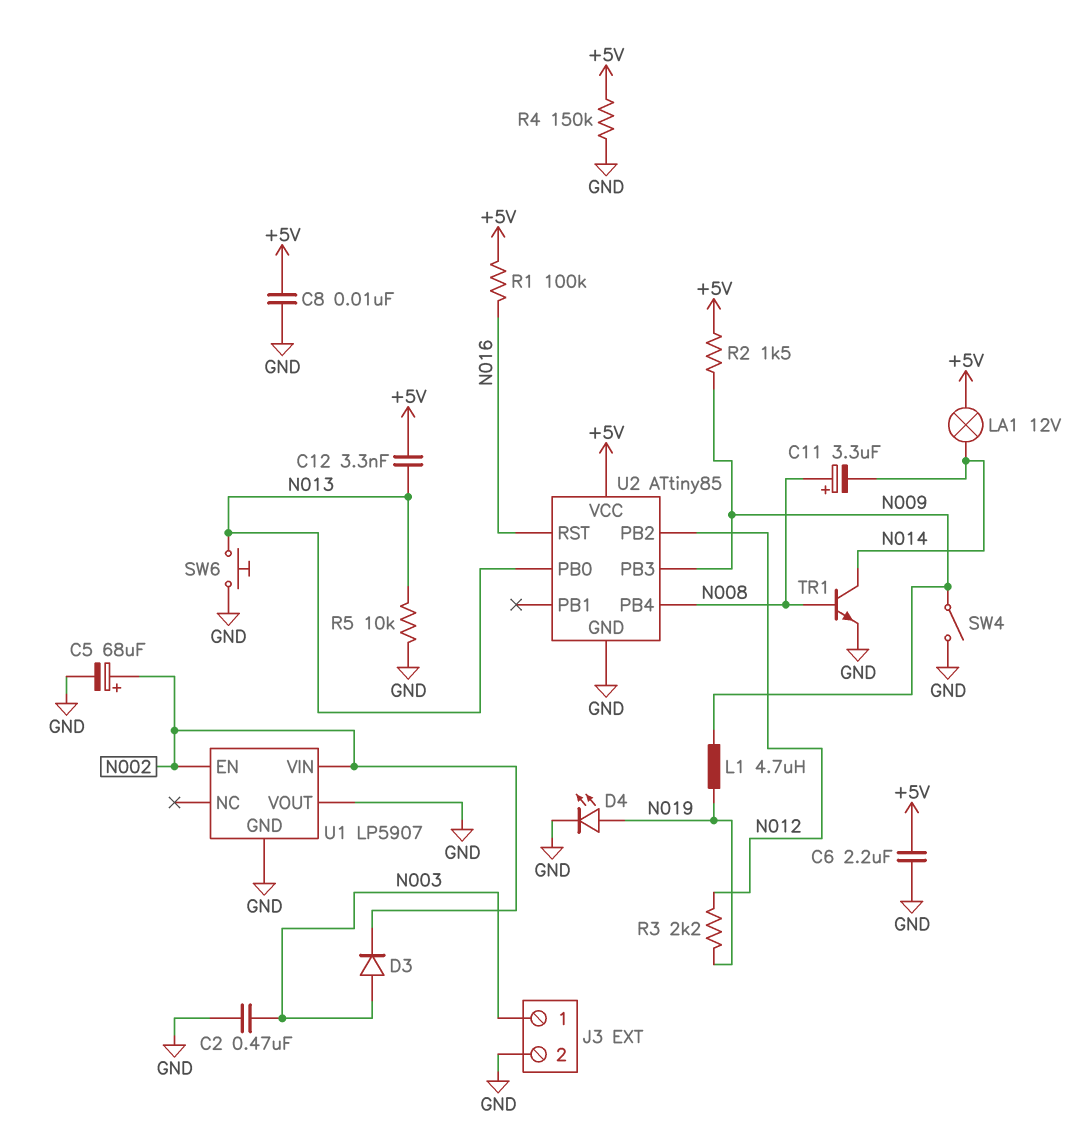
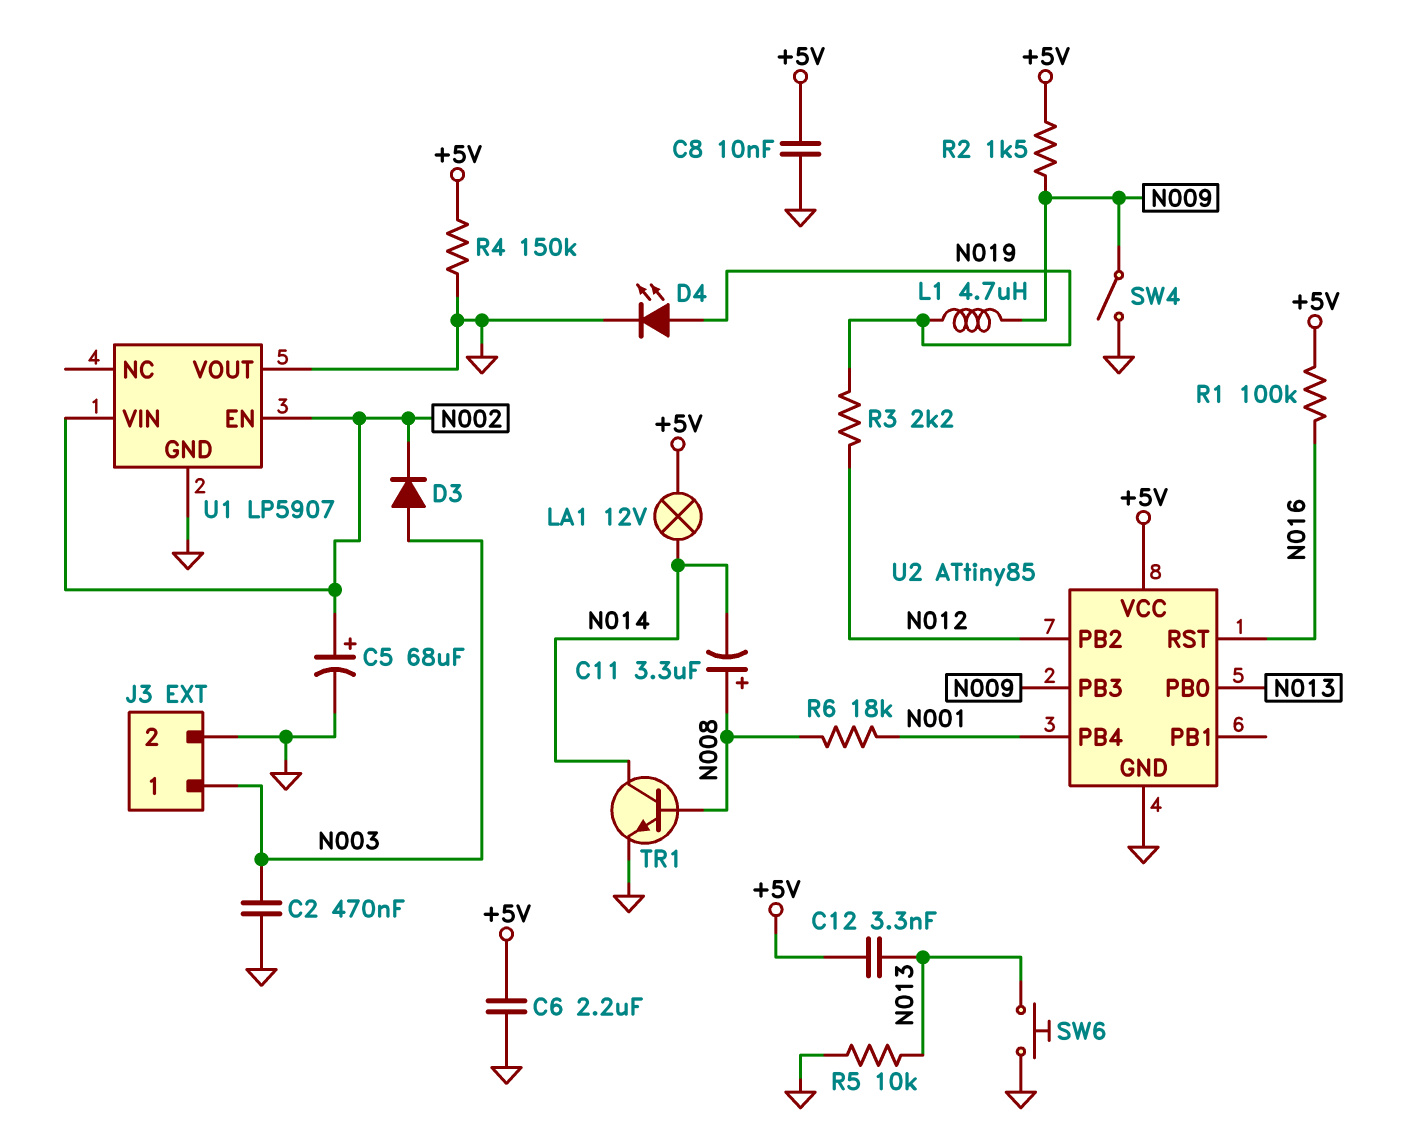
R6: none -> 18k (N001, N008)
U2 pin PB4: N008 -> N001

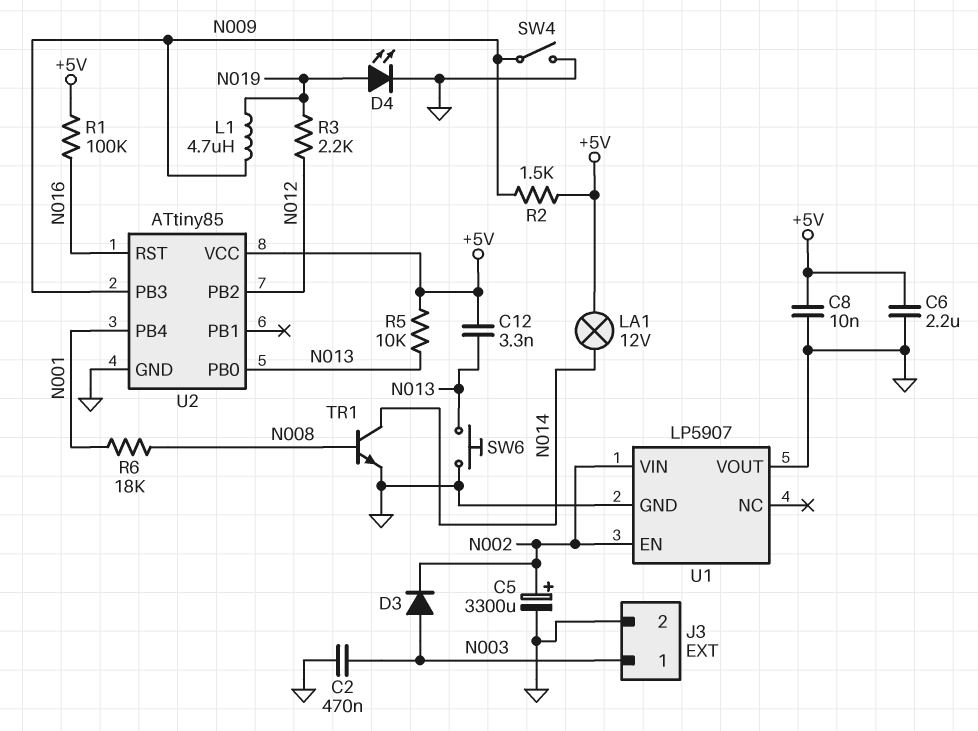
C5: 68uF (plus N002, minus GND) -> 3300uF (plus N002, minus GND)
C11: 3.3uF (plus N008, minus N014) -> none
R4: 150k (+5V, GND) -> none
R5: 10k (GND, N013) -> 10k (+5V, N013)

